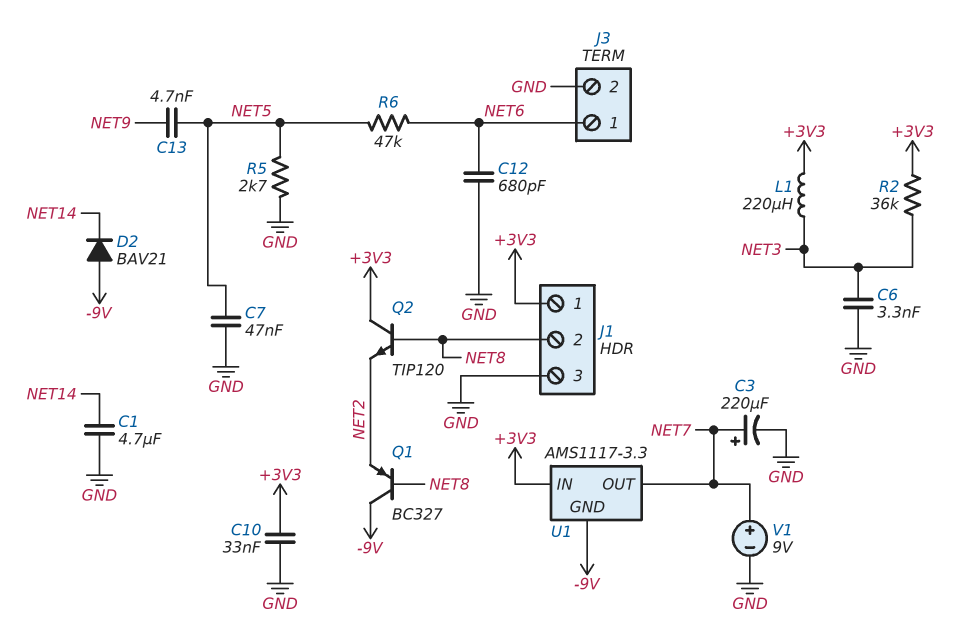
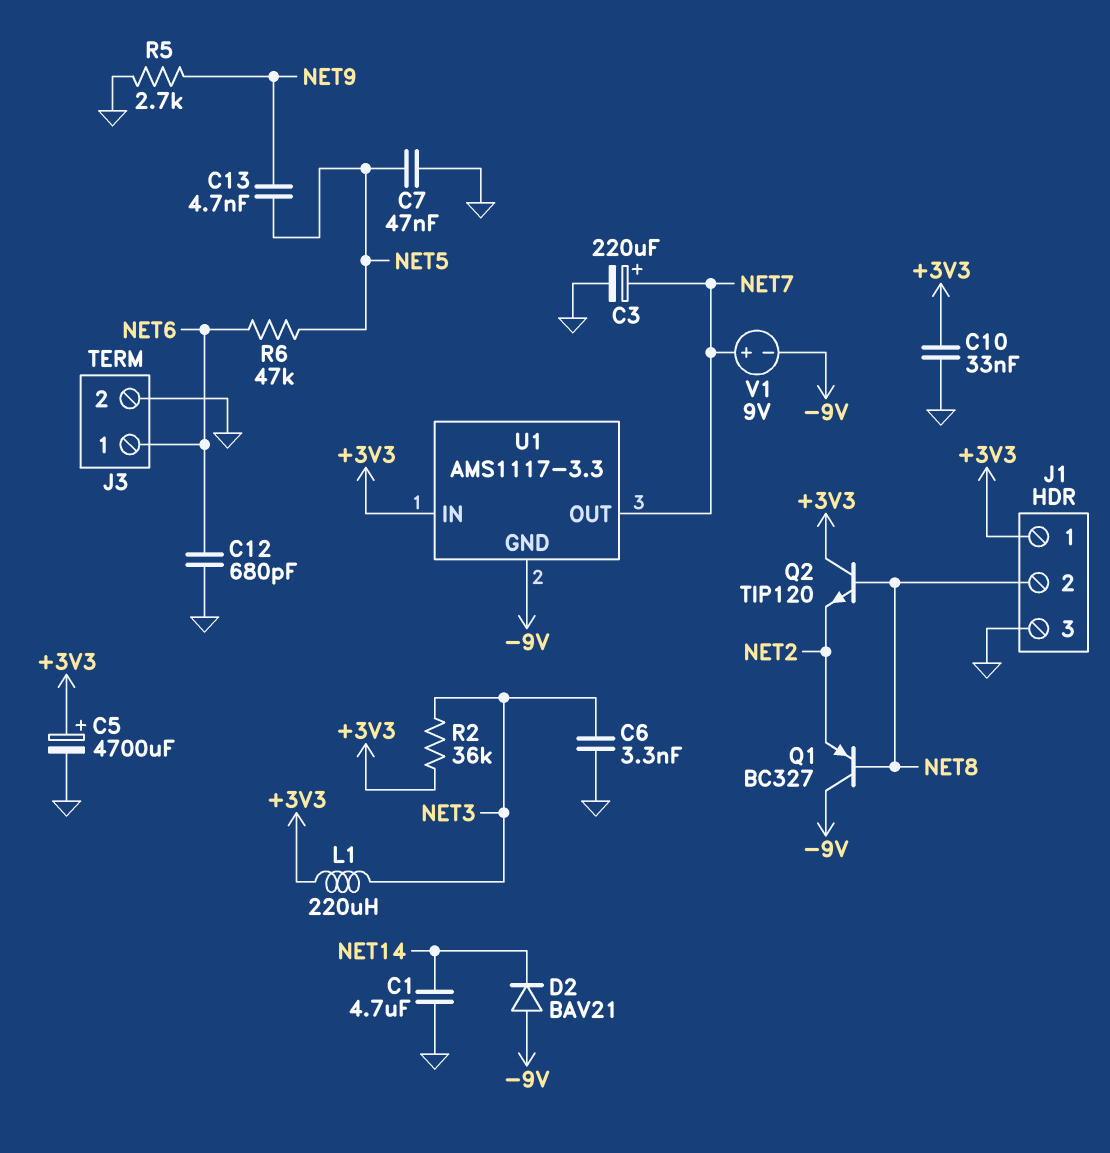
C5: none -> 4700uF (plus +3V3, minus GND)
R5: 2.7k (GND, NET5) -> 2.7k (GND, NET9)
V1: 9V (plus NET7, minus GND) -> 9V (plus NET7, minus -9V)

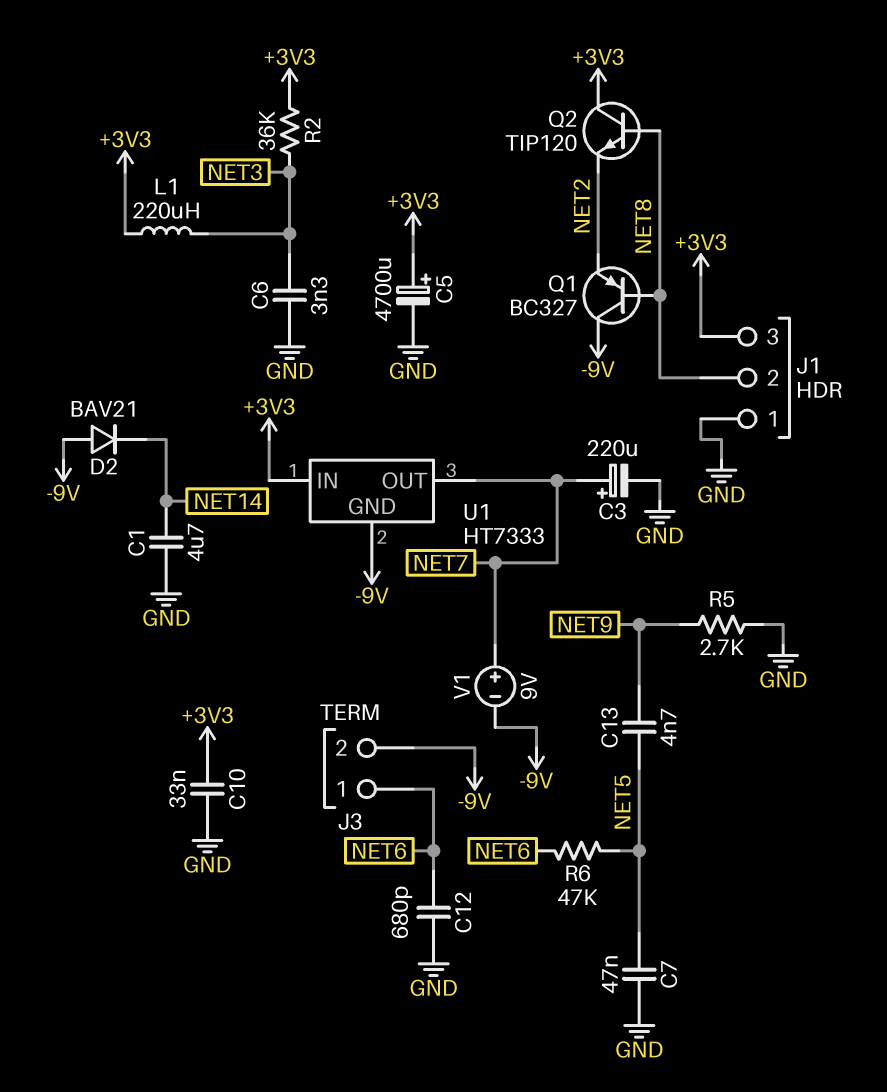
J1 pin 1: +3V3 -> GND
J1 pin 3: GND -> +3V3
J3 pin 2: GND -> -9V
U1: AMS1117-3.3 -> HT7333

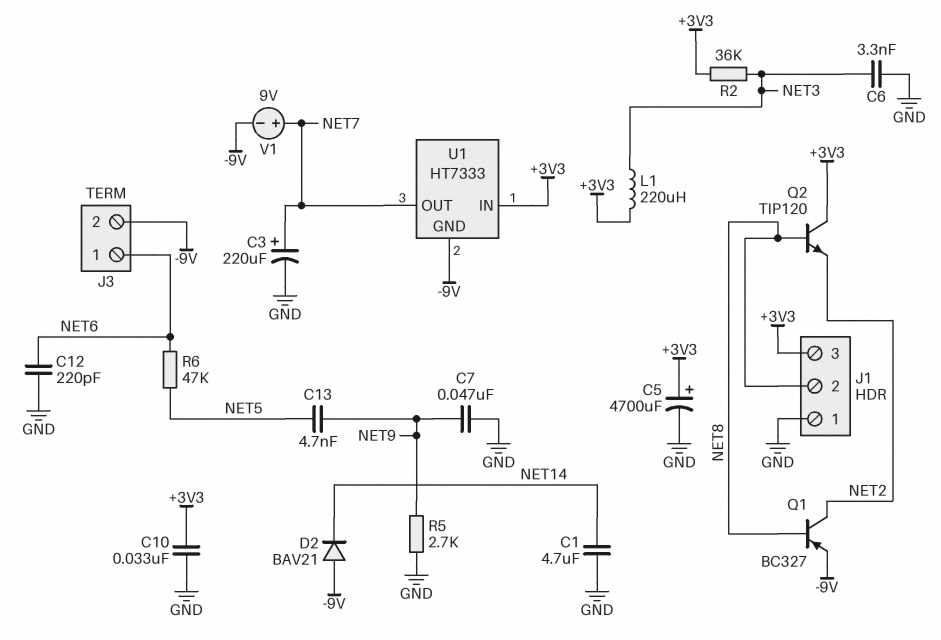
C7: 47nF (GND, NET5) -> 47nF (GND, NET9)
C12: 680pF (GND, NET6) -> 220pF (GND, NET6)
Q1: PNP BC327 (B NET8, C -9V, E NET2) -> PNP BC327 (B NET8, C NET2, E -9V)

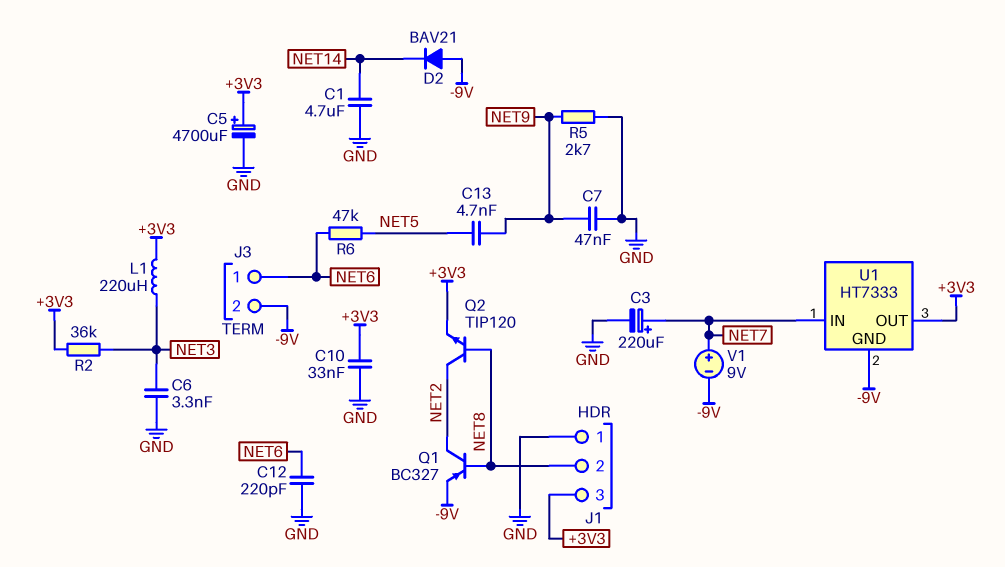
Q2: NPN TIP120 (B NET8, C +3V3, E NET2) -> NPN TIP120 (B NET8, C NET2, E +3V3)
U1 pin IN: +3V3 -> NET7
U1 pin OUT: NET7 -> +3V3

